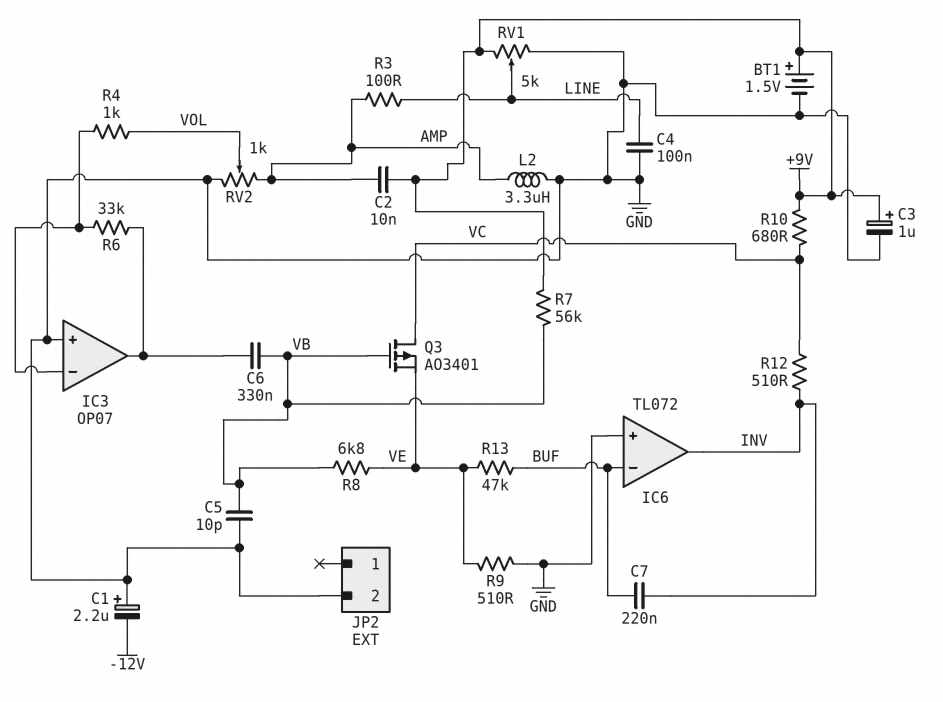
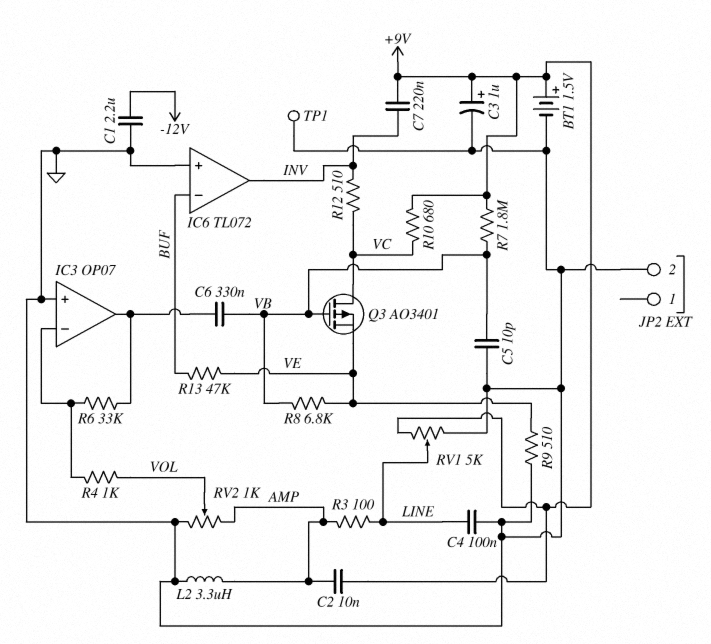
C1: 2.2uF (plus GND, minus -12V) -> 2.2uF (-12V, GND)
C7: 220nF (BUF, INV) -> 220nF (+9V, INV)
R7: 56k (+9V, VB) -> 1.8M (+9V, VB)
TP1: none -> test point (GND)

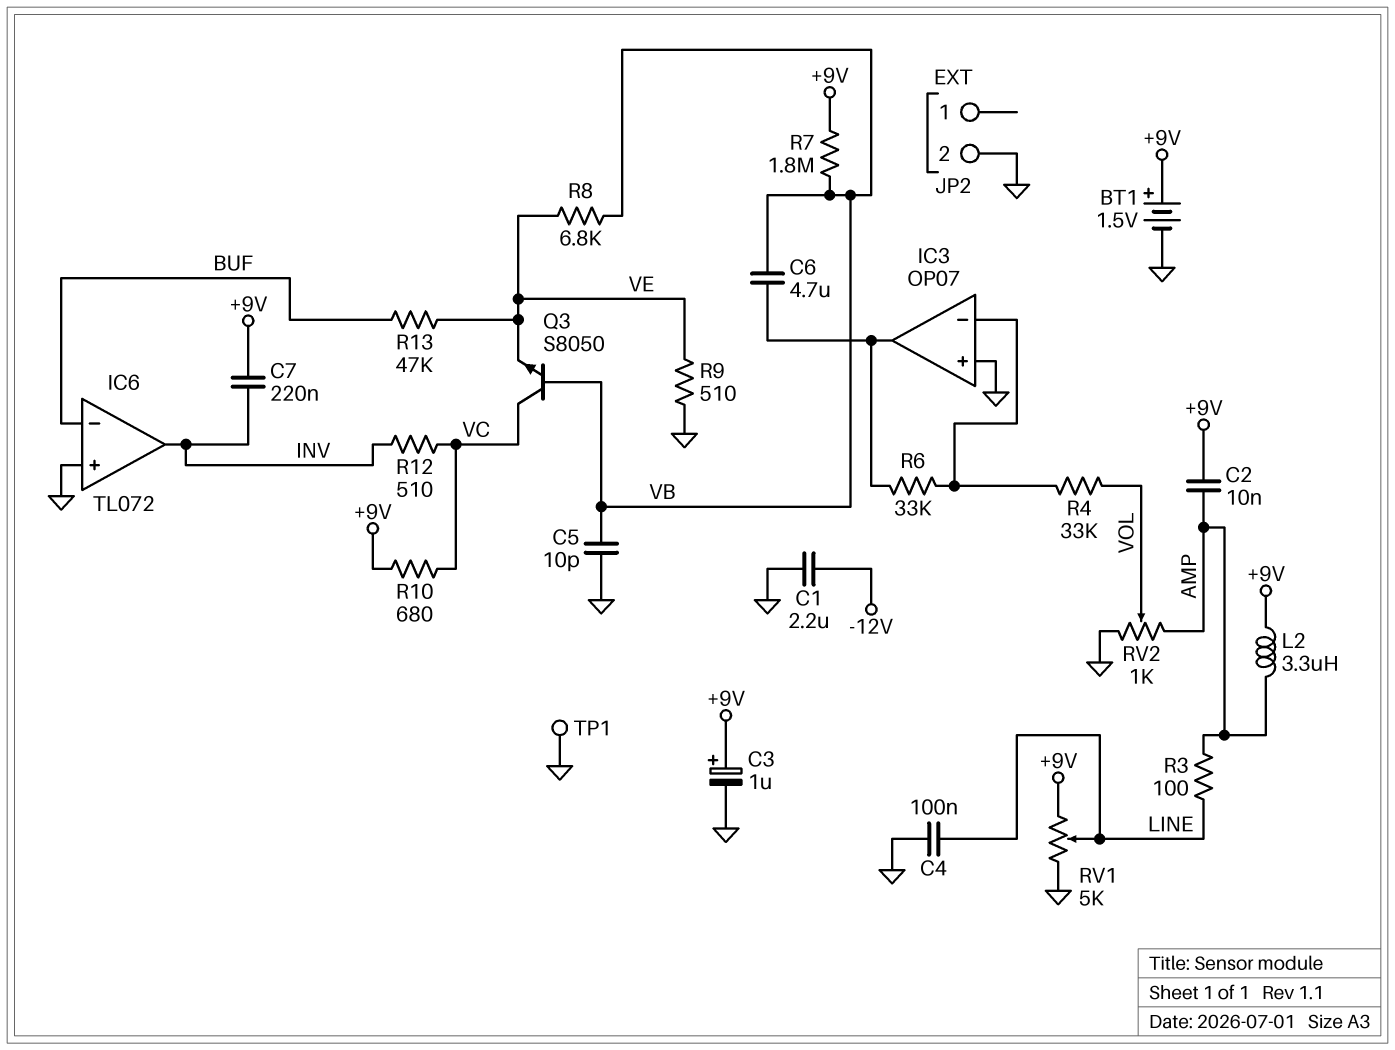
C6: 330nF (IC3/out, VB) -> 4.7uF (IC3/out, VB)
L2: 3.3uH (AMP, GND) -> 3.3uH (+9V, AMP)
Q3: PMOS AO3401 (G VB, D VC, S VE) -> NPN S8050 (B VB, C VC, E VE)
R4: 1k (IC3/in-, VOL) -> 33k (IC3/in-, VOL)

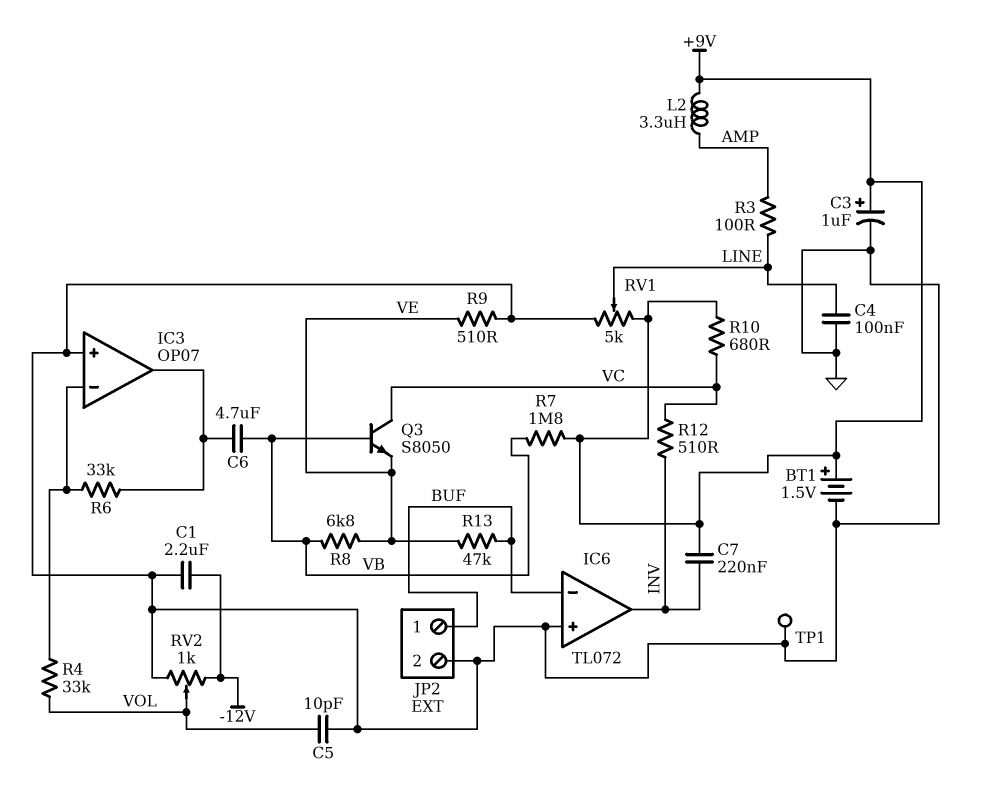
C2: 10nF (+9V, AMP) -> none
C5: 10pF (GND, VB) -> 10pF (GND, VOL)
JP2 pin 1: none -> BUF
RV2: 1k (AMP, GND, wiper VOL) -> 1k (-12V, GND, wiper VOL)

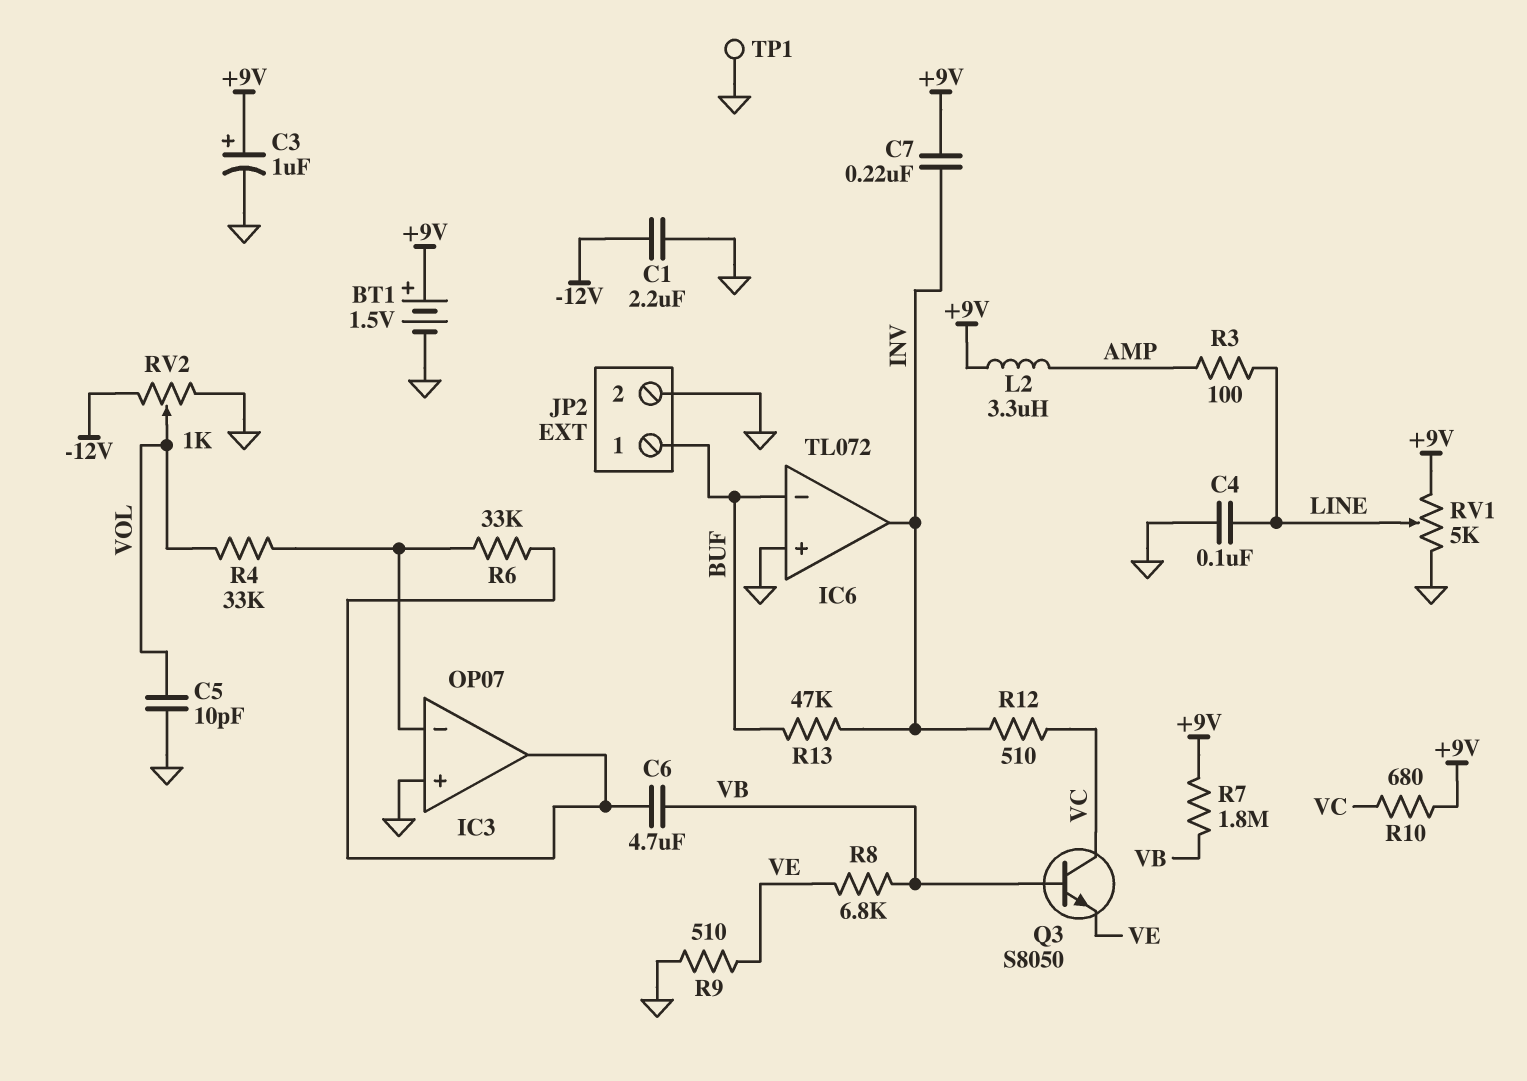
R13: 47k (BUF, VE) -> 47k (BUF, INV)

